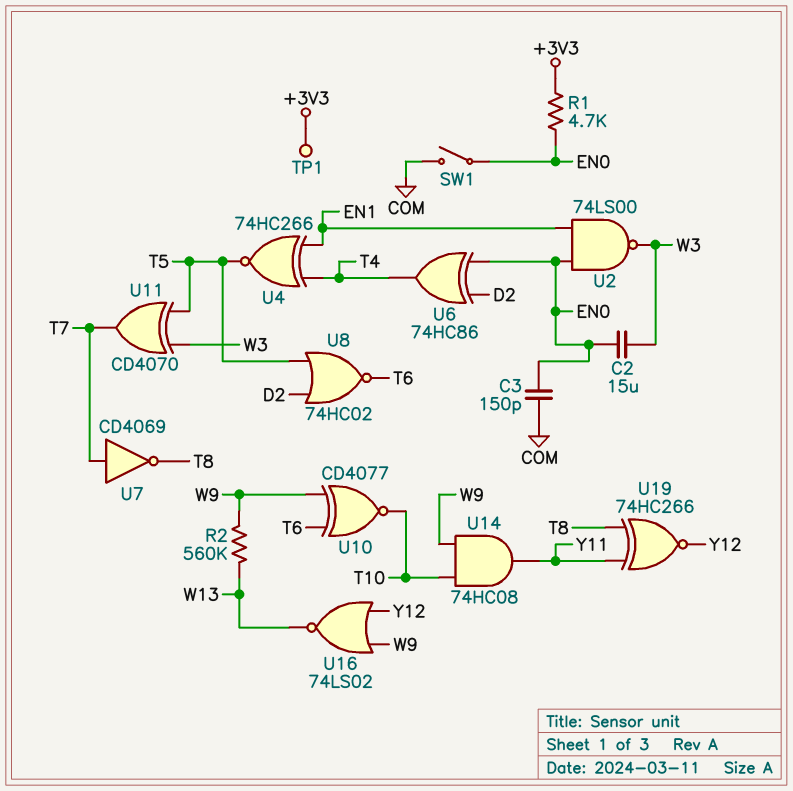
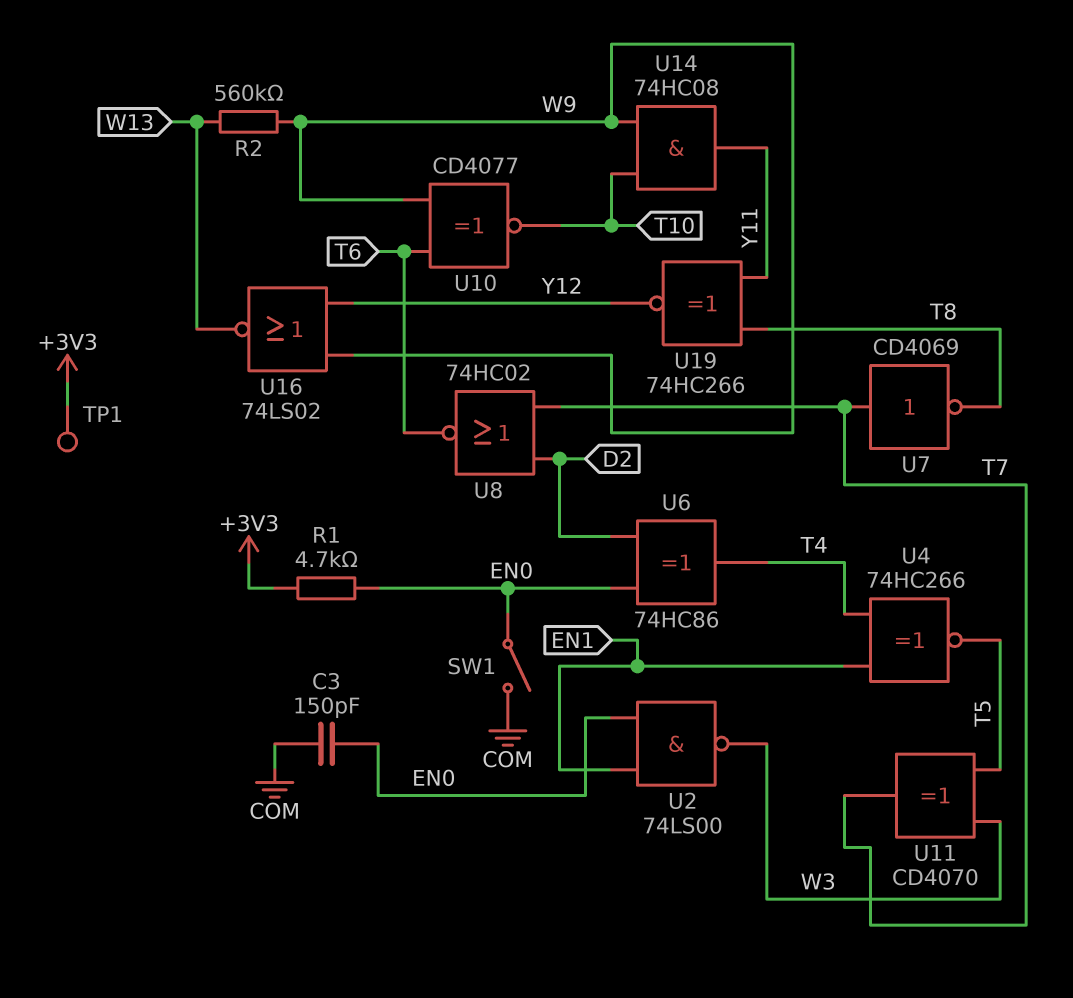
C2: 15uF (EN0, W3) -> none
U8: NOR 74HC02 (in D2, in T5, out T6) -> NOR 74HC02 (in D2, in T7, out T6)

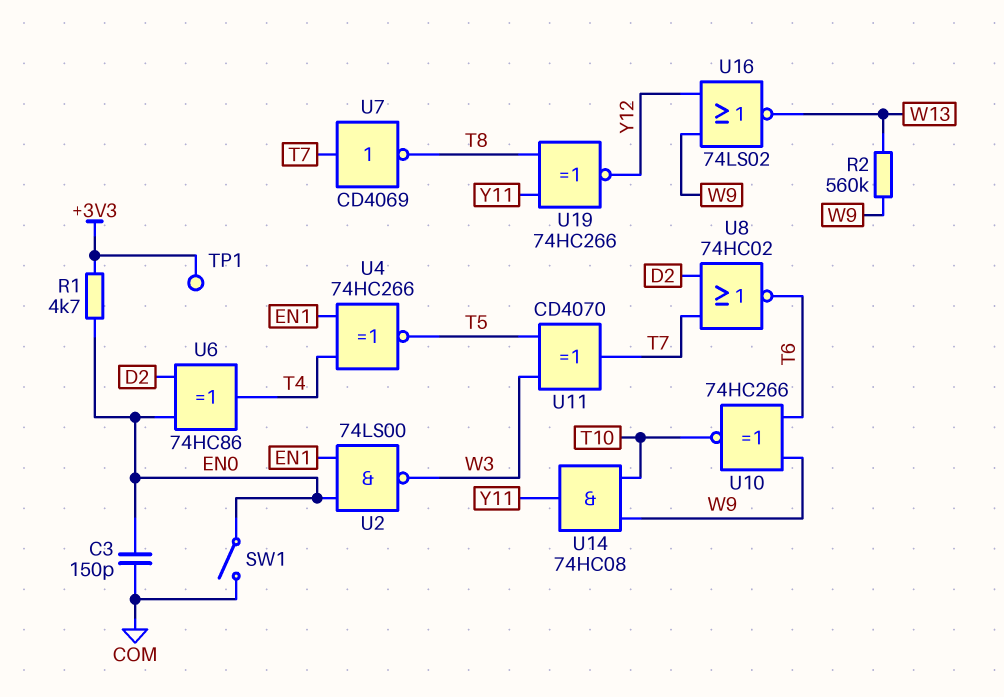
U10: XNOR CD4077 (in T6, in W9, out T10) -> XNOR 74HC266 (in T6, in W9, out T10)

